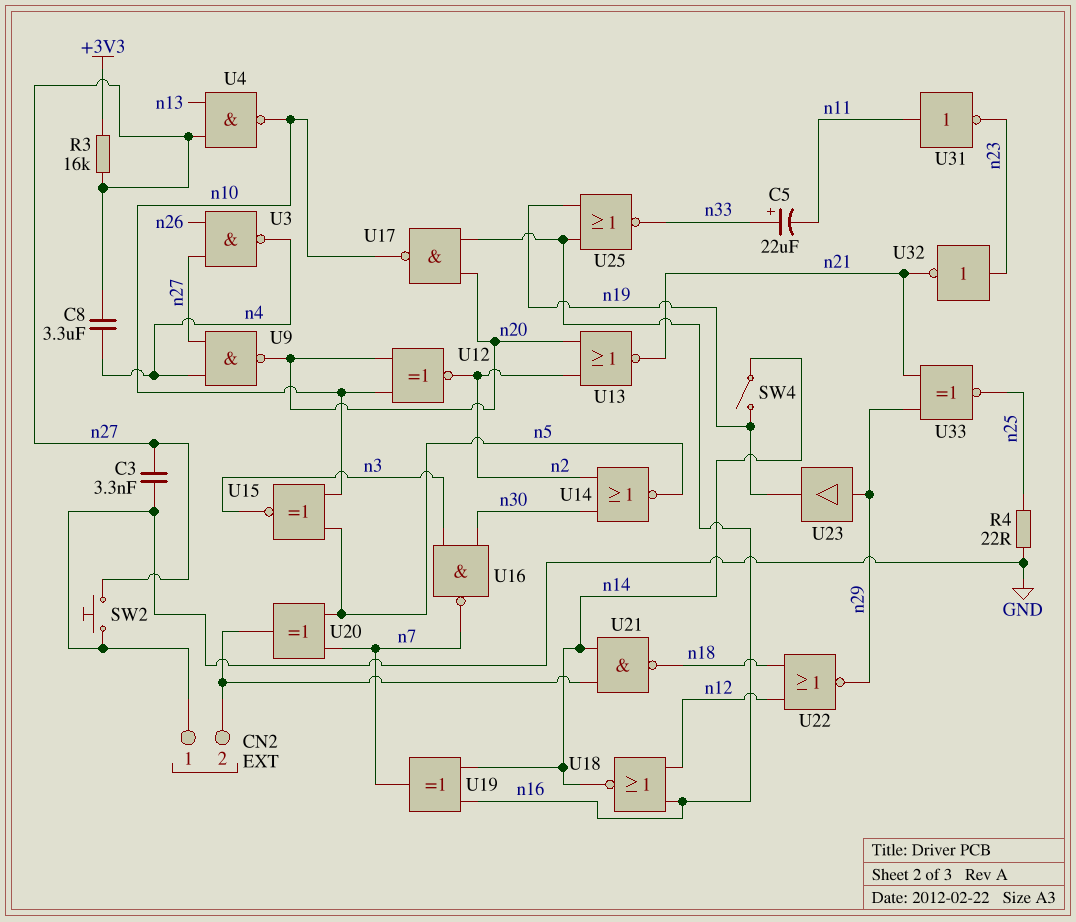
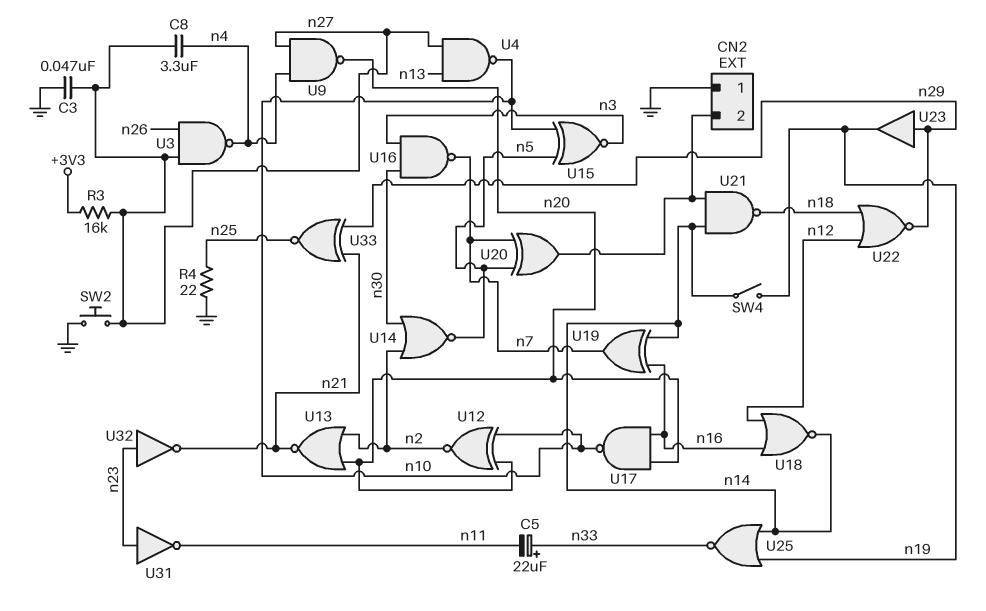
C3: 3.3nF (GND, n27) -> 47nF (GND, n27)
U25: NOR (in n16, in n19, out n33) -> NOR (in n14, in n19, out n33)
U31: NOT (in n11, out n23) -> NOT (in n23, out n11)

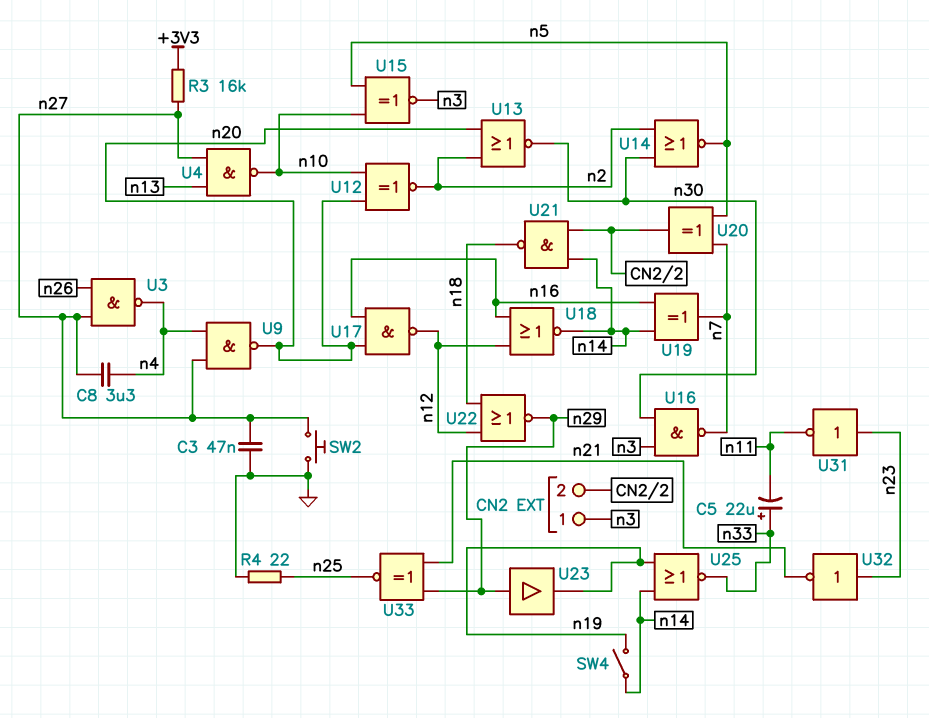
CN2 pin 1: GND -> n3
U13: NOR (in n2, in n20, out n21) -> NOR (in n2, in n20, out n30)
U17: NAND (in n16, in n20, out n10) -> NAND (in n16, in n20, out n12)

